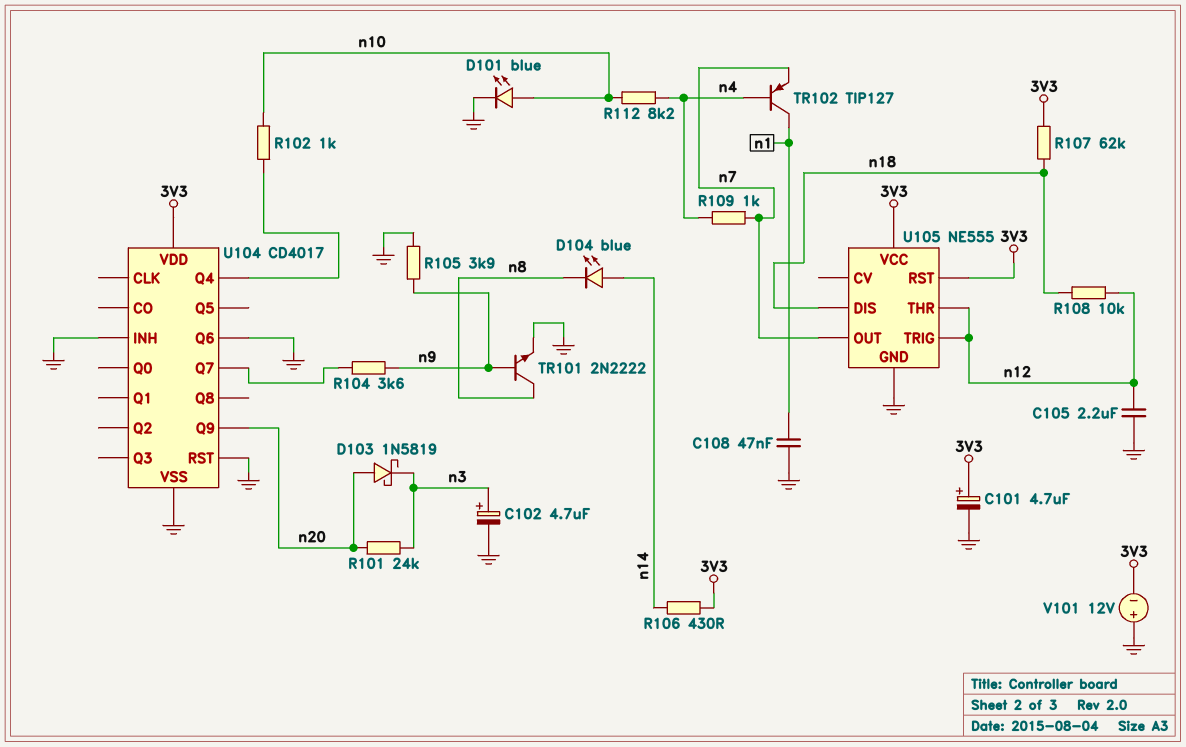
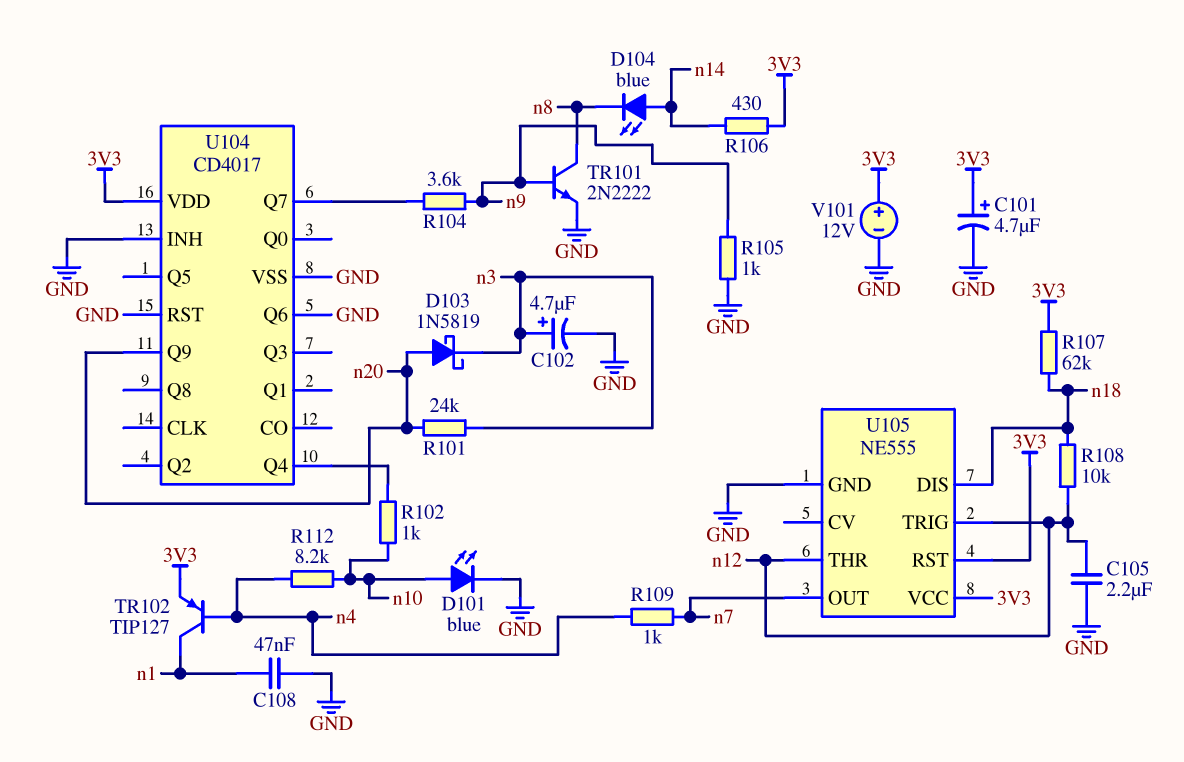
R105: 3.9k (GND, n9) -> 1k (GND, n9)
TR102: PNP TIP127 (B n4, C n1, E n7) -> PNP TIP127 (B n4, C n1, E 3V3)
V101: 12V (plus GND, minus 3V3) -> 12V (plus 3V3, minus GND)

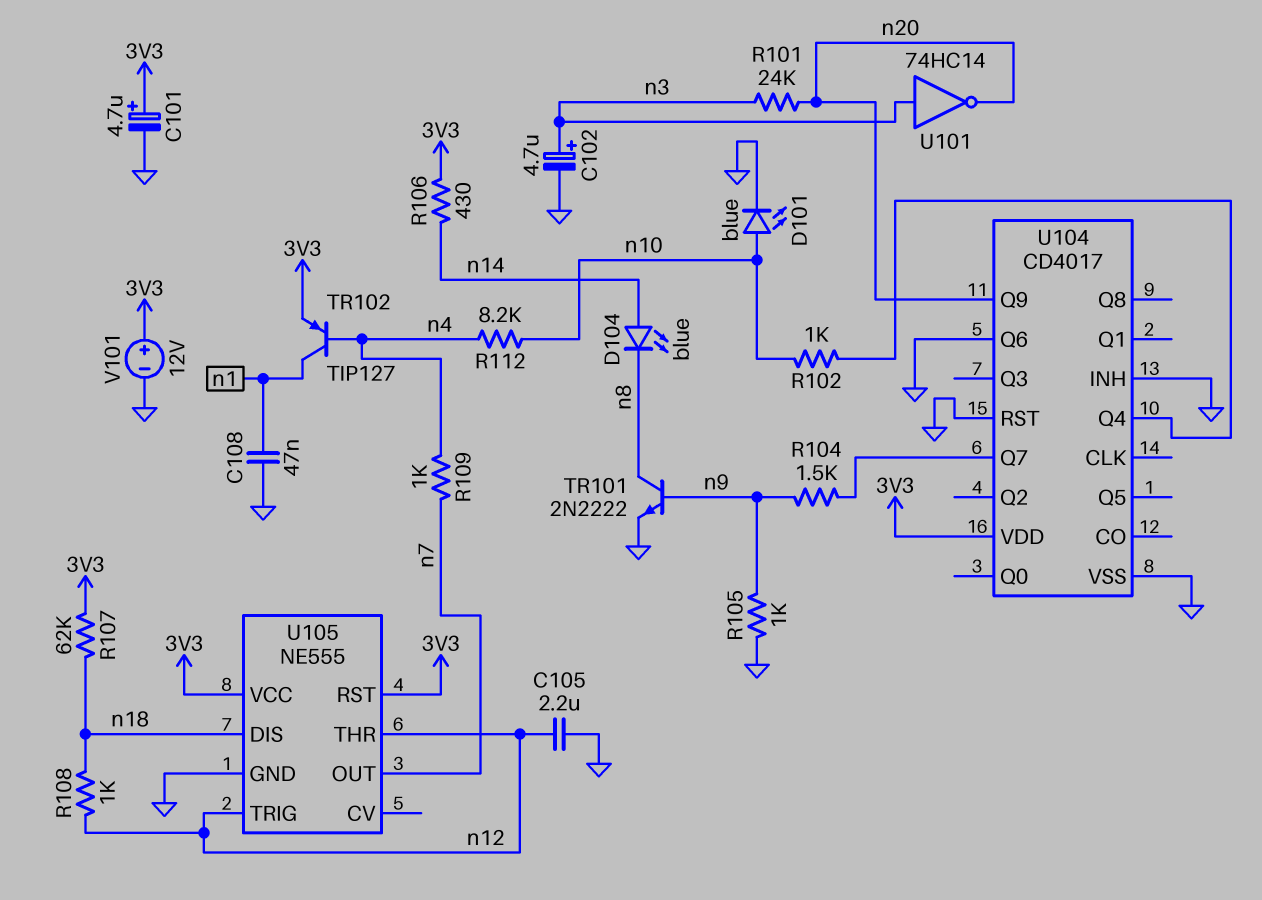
D103: schottky 1N5819 (A n20, K n3) -> none
R104: 3.6k (U104/Q7, n9) -> 1.5k (U104/Q7, n9)
R108: 10k (n12, n18) -> 1k (n12, n18)
U101: none -> NOT 74HC14 (in n3, out n20)

